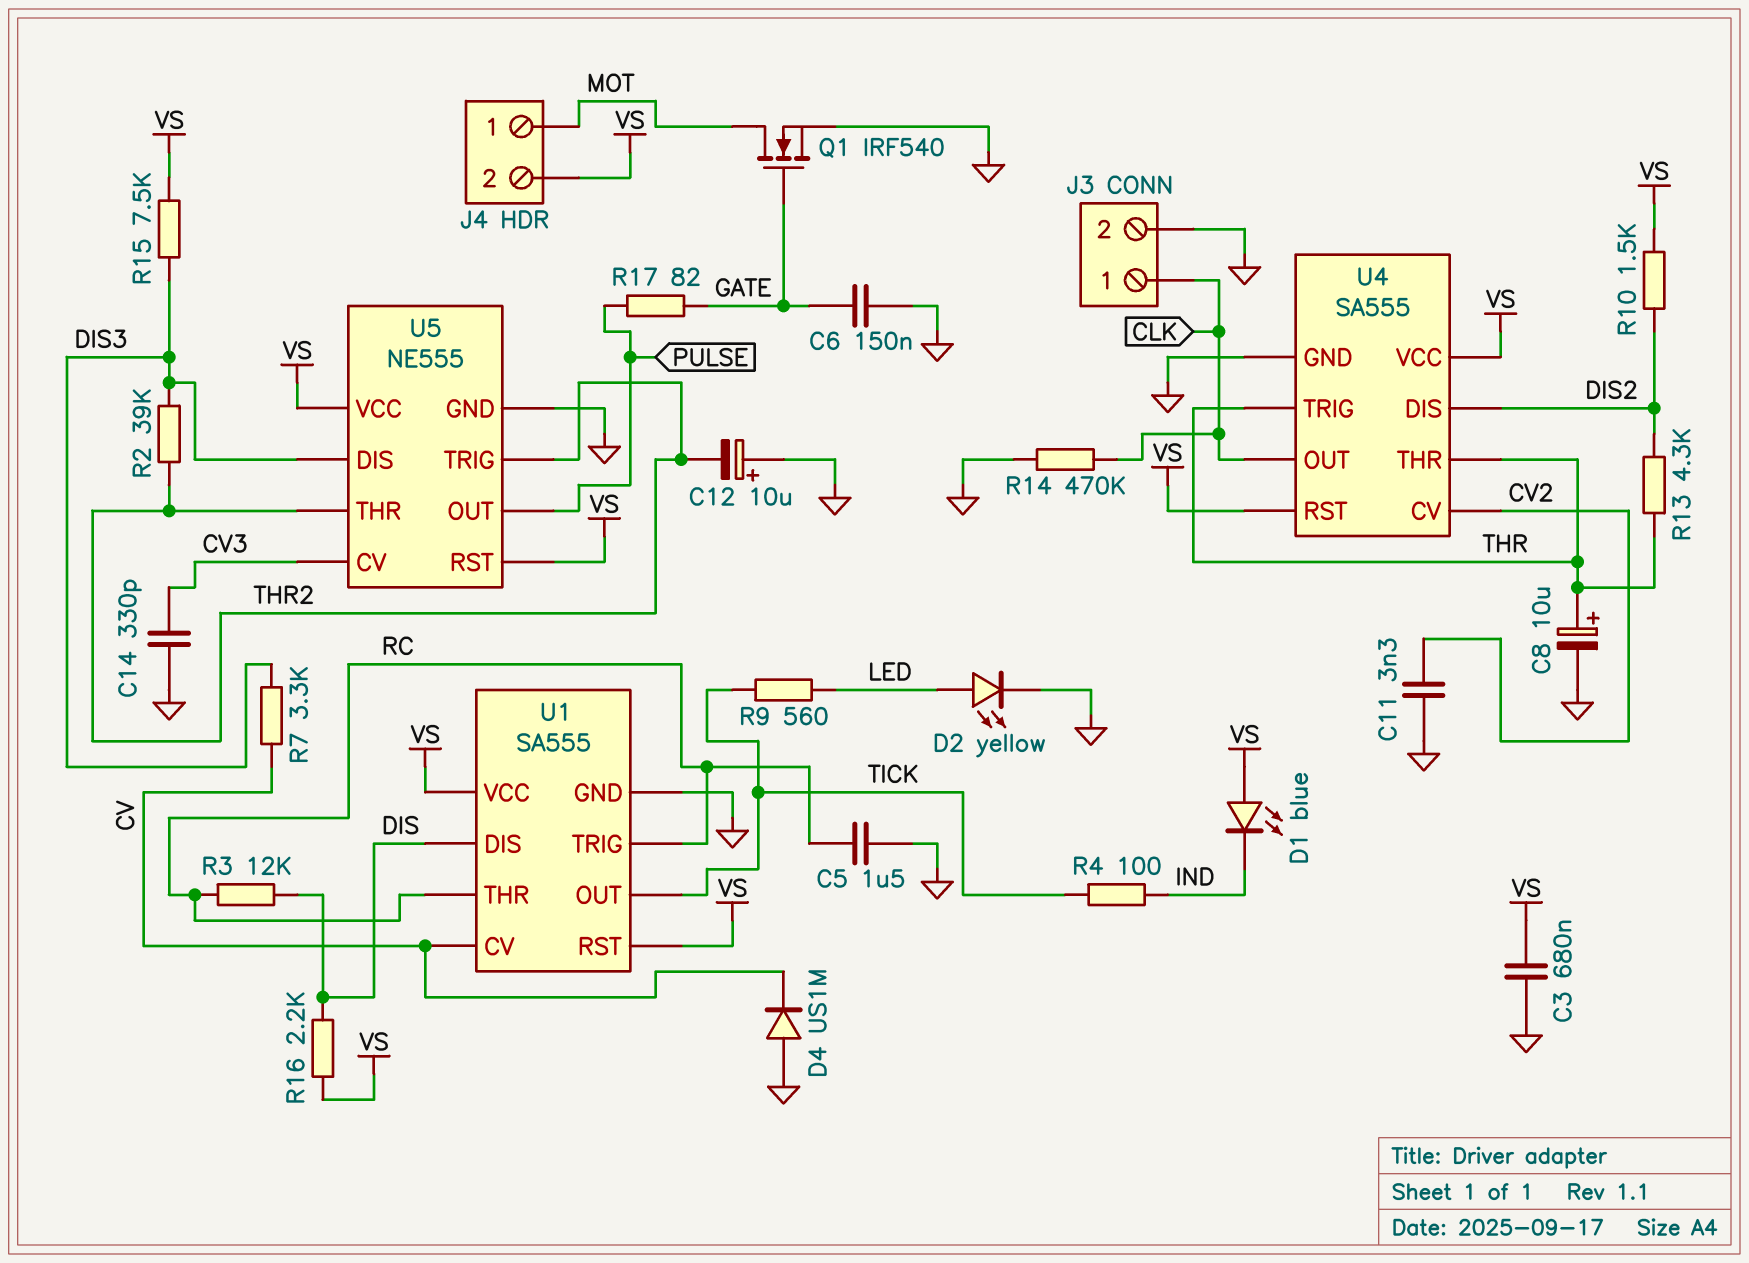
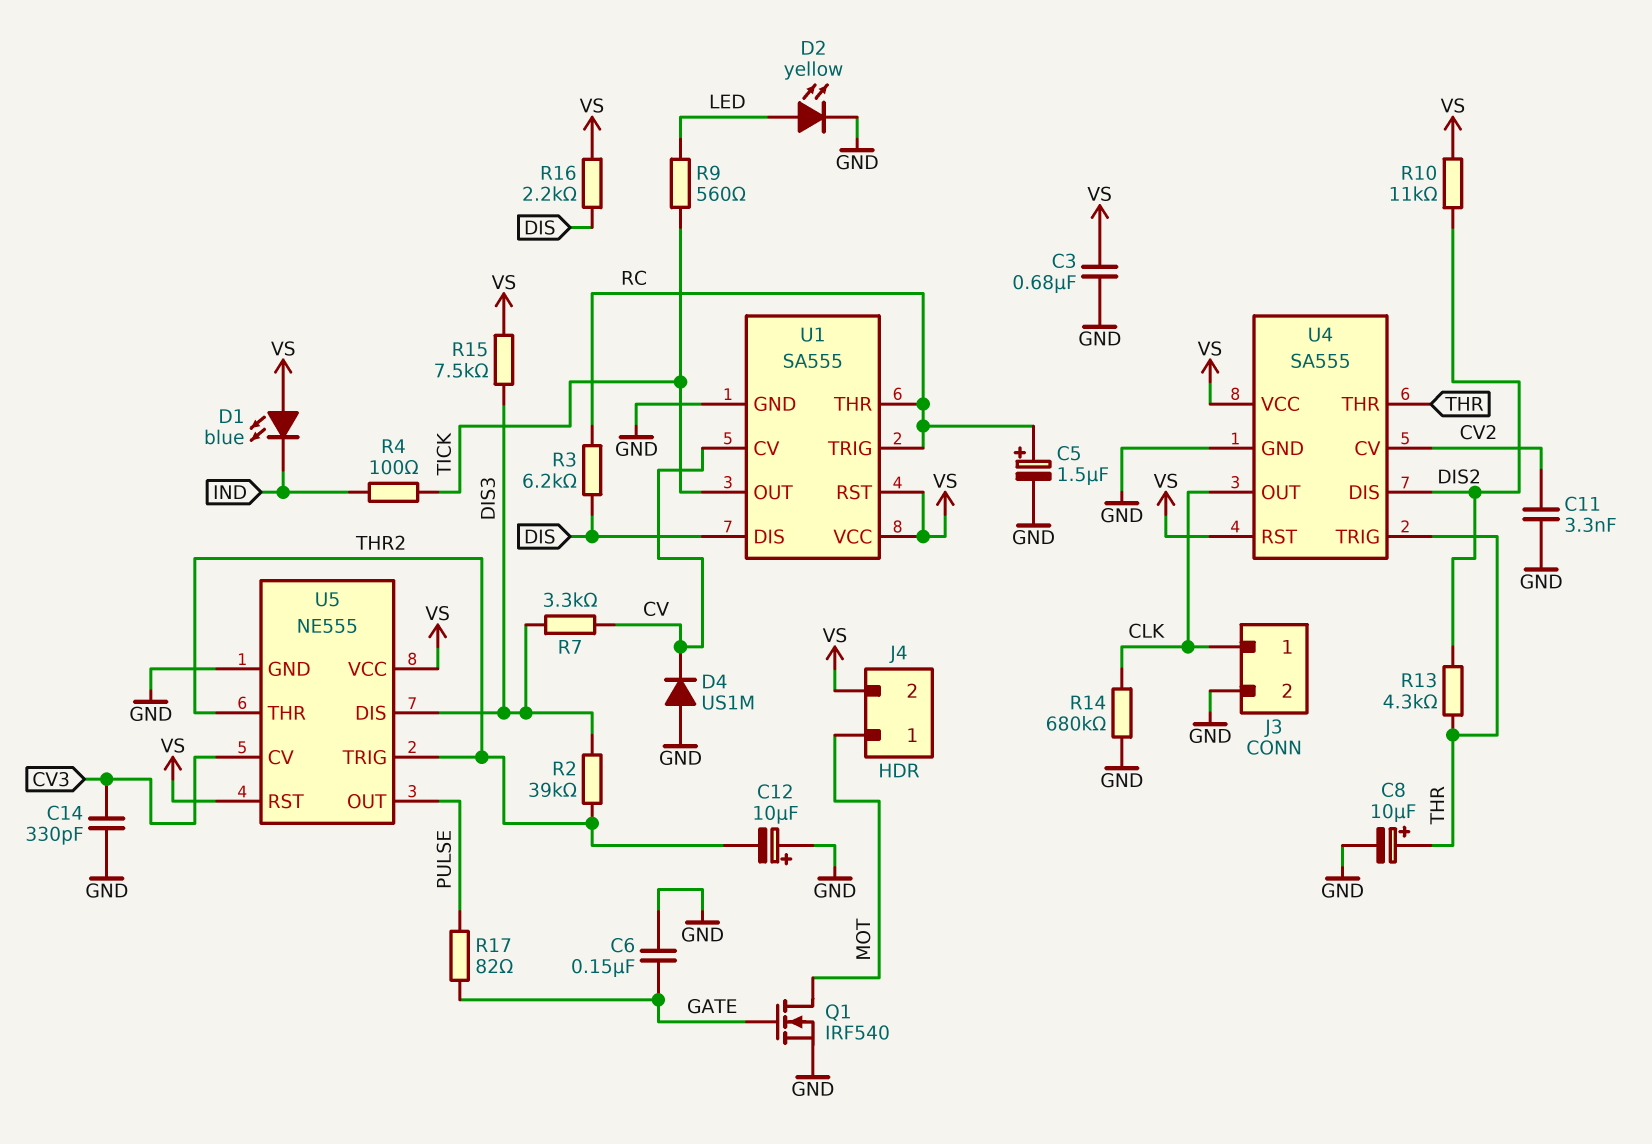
C5: 1.5uF (GND, RC) -> 1.5uF (plus RC, minus GND)
R3: 12k (DIS, RC) -> 6.2k (DIS, RC)
R10: 1.5k (DIS2, VS) -> 11k (DIS2, VS)
R14: 470k (CLK, GND) -> 680k (CLK, GND)

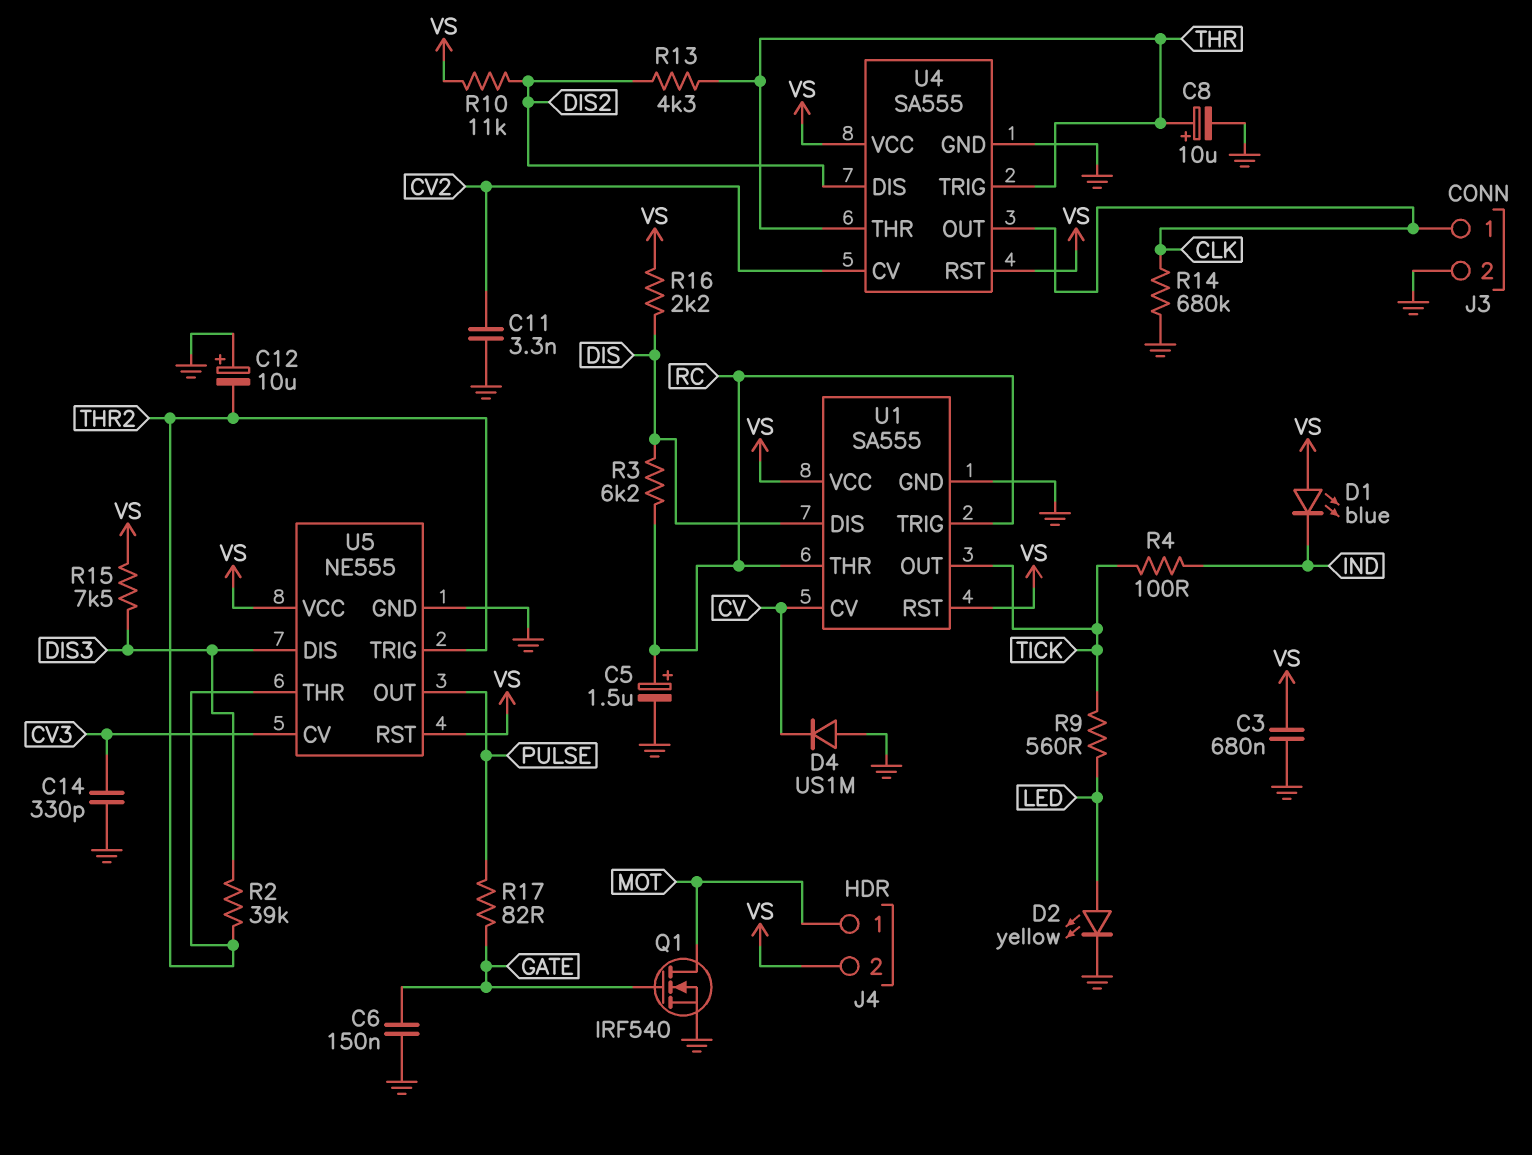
R7: 3.3k (CV, DIS3) -> none

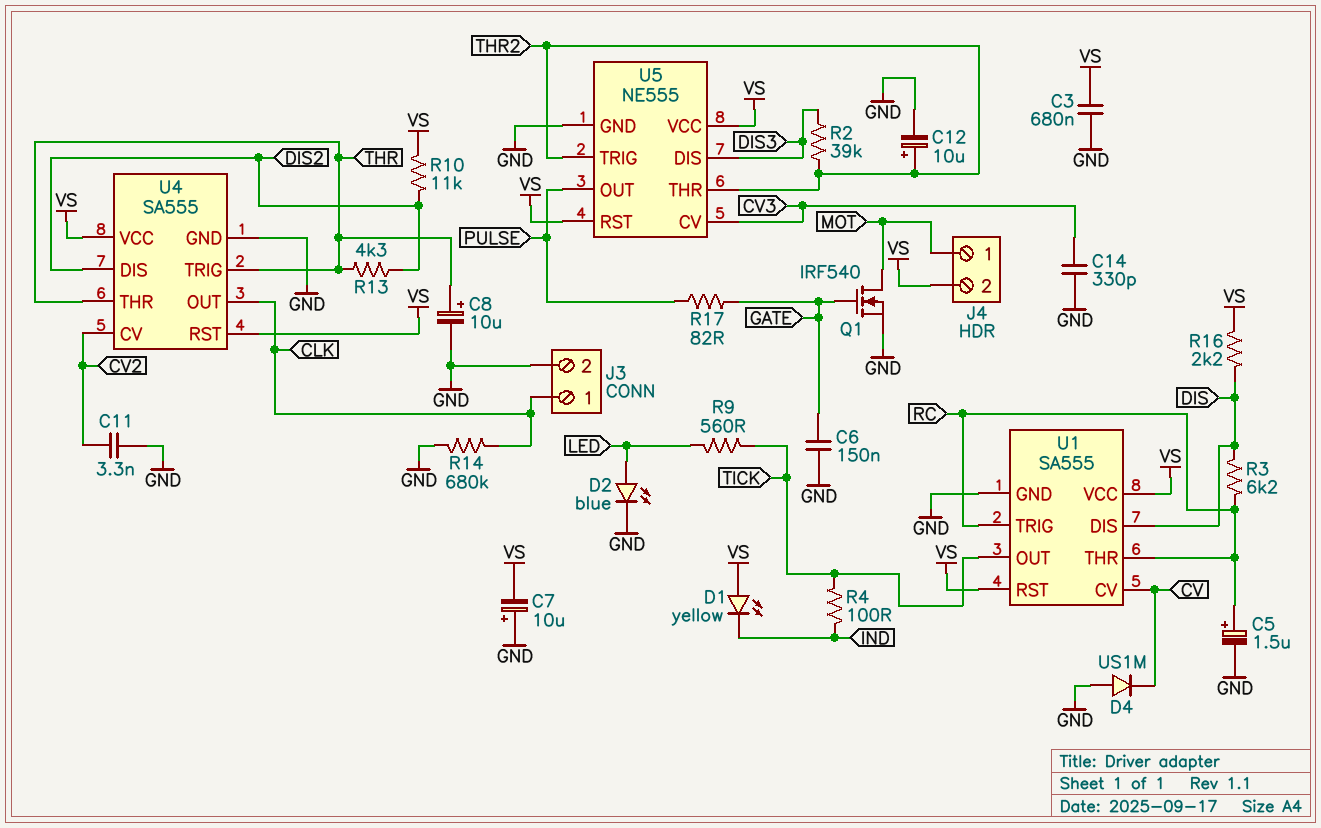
C7: none -> 10uF (plus GND, minus VS)
C12: 10uF (plus GND, minus THR2) -> 10uF (plus THR2, minus GND)
D1: LED blue (A VS, K IND) -> LED yellow (A VS, K IND)
D2: LED yellow (A LED, K GND) -> LED blue (A LED, K GND)
R15: 7.5k (DIS3, VS) -> none

